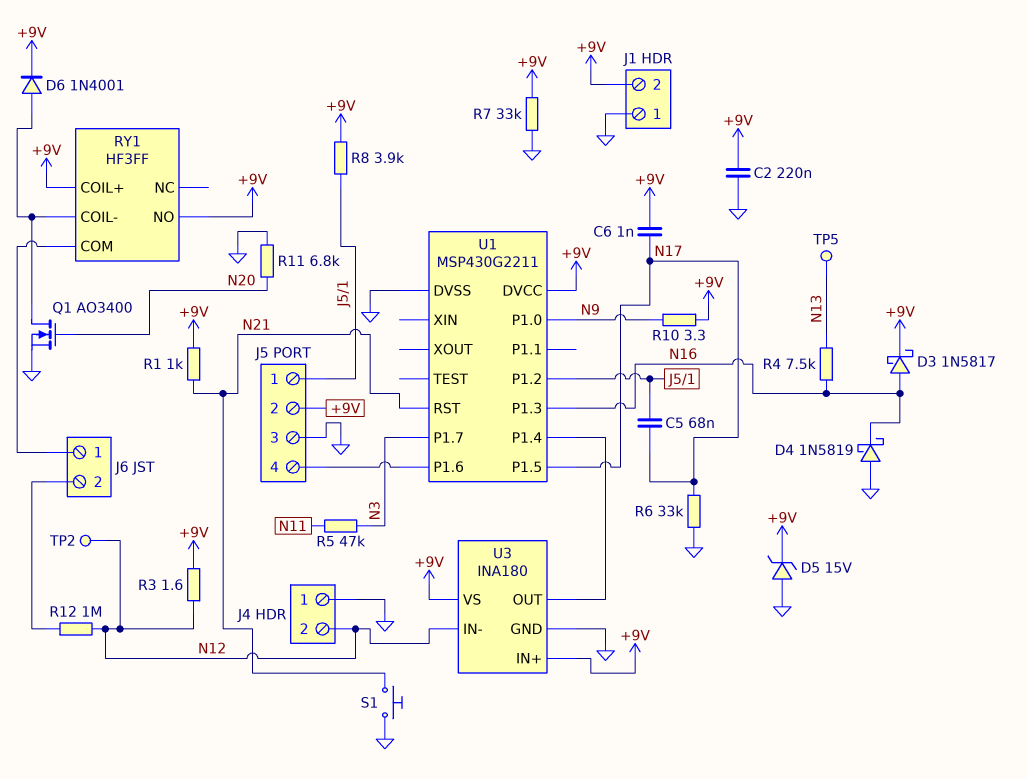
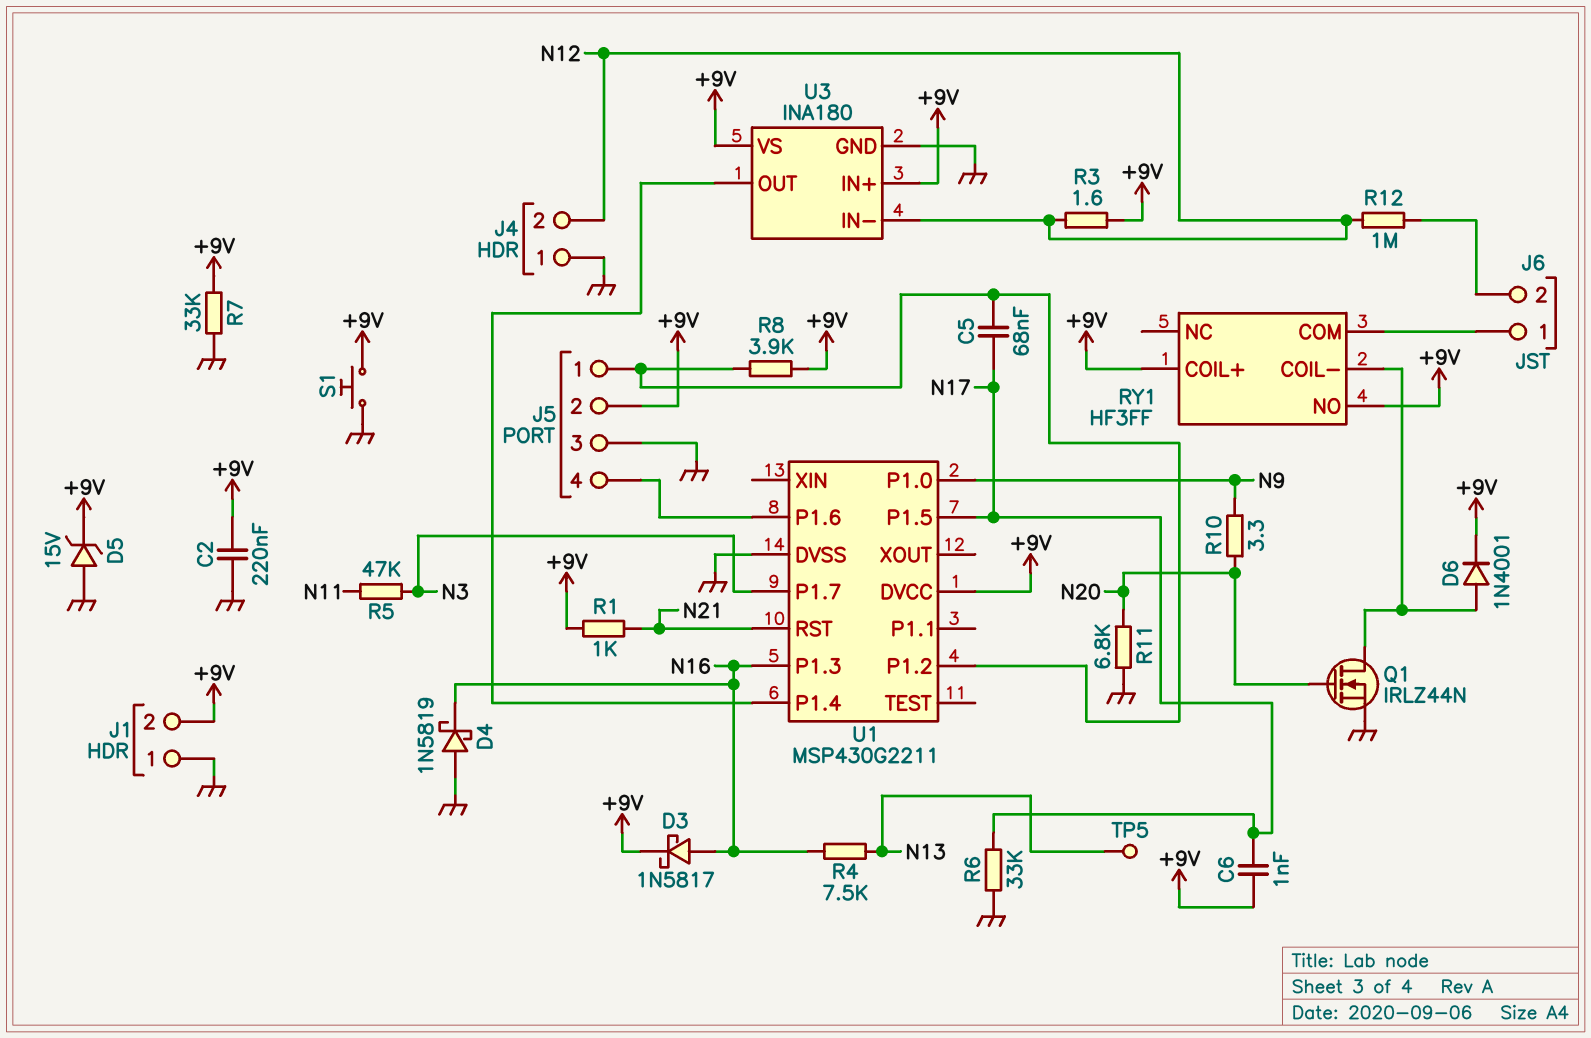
Q1: NMOS AO3400 (G N20, D RY1/COIL-, S GND) -> NMOS IRLZ44N (G N20, D RY1/COIL-, S GND)
R10: 3.3 (+9V, N9) -> 3.3 (N9, N20)
S1: button (GND, N21) -> button (+9V, GND)
TP2: test point (N12) -> none

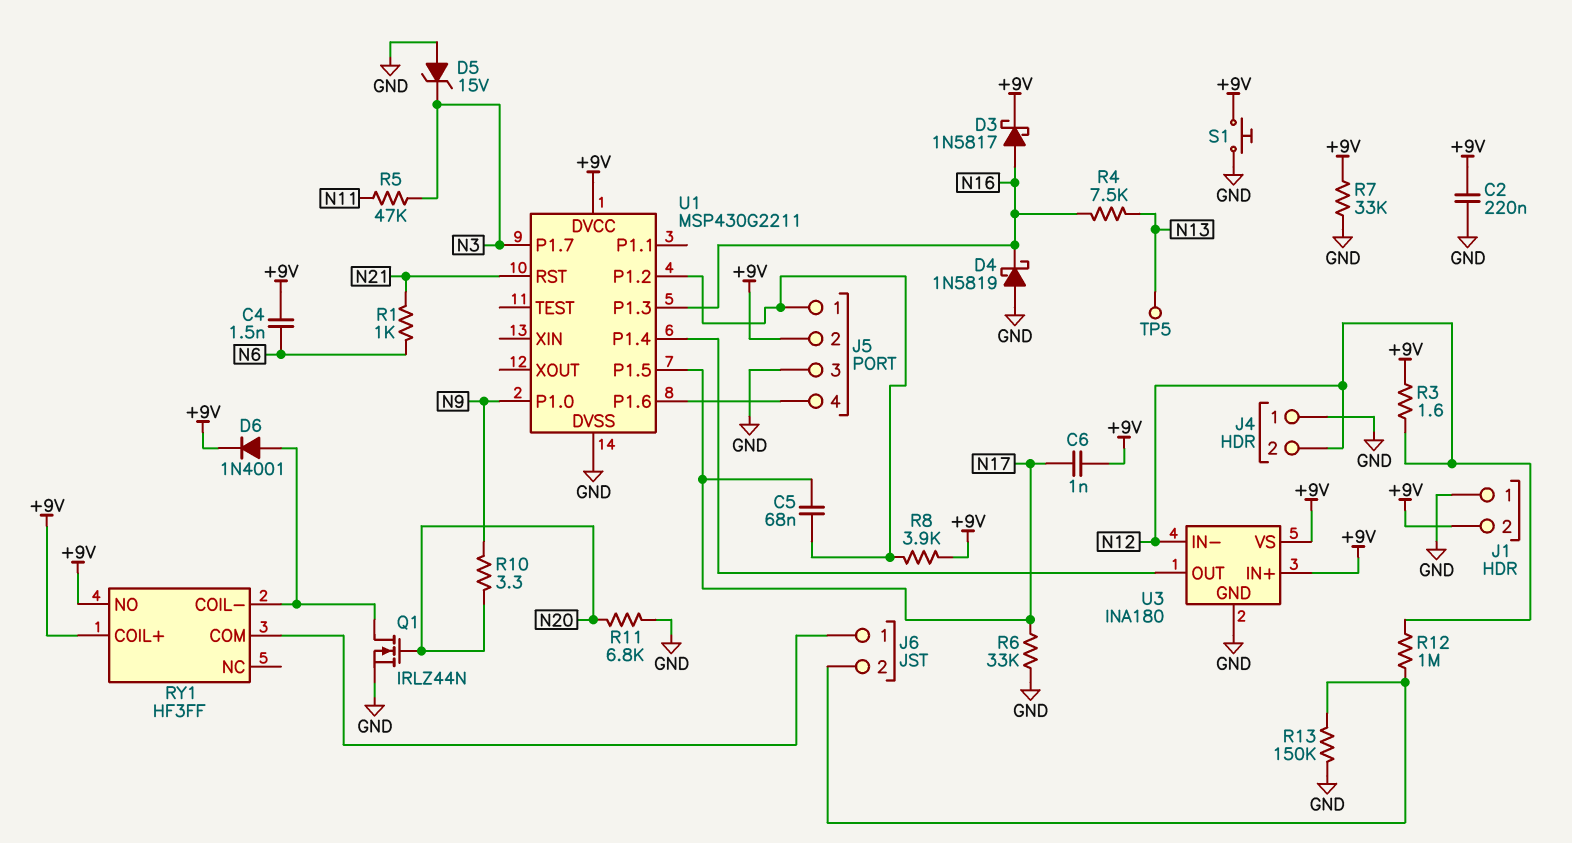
C4: none -> 1.5nF (+9V, N6)
D5: zener 15V (A GND, K +9V) -> zener 15V (A GND, K N3)
R1: 1k (+9V, N21) -> 1k (N6, N21)
R13: none -> 150k (GND, J6/2)

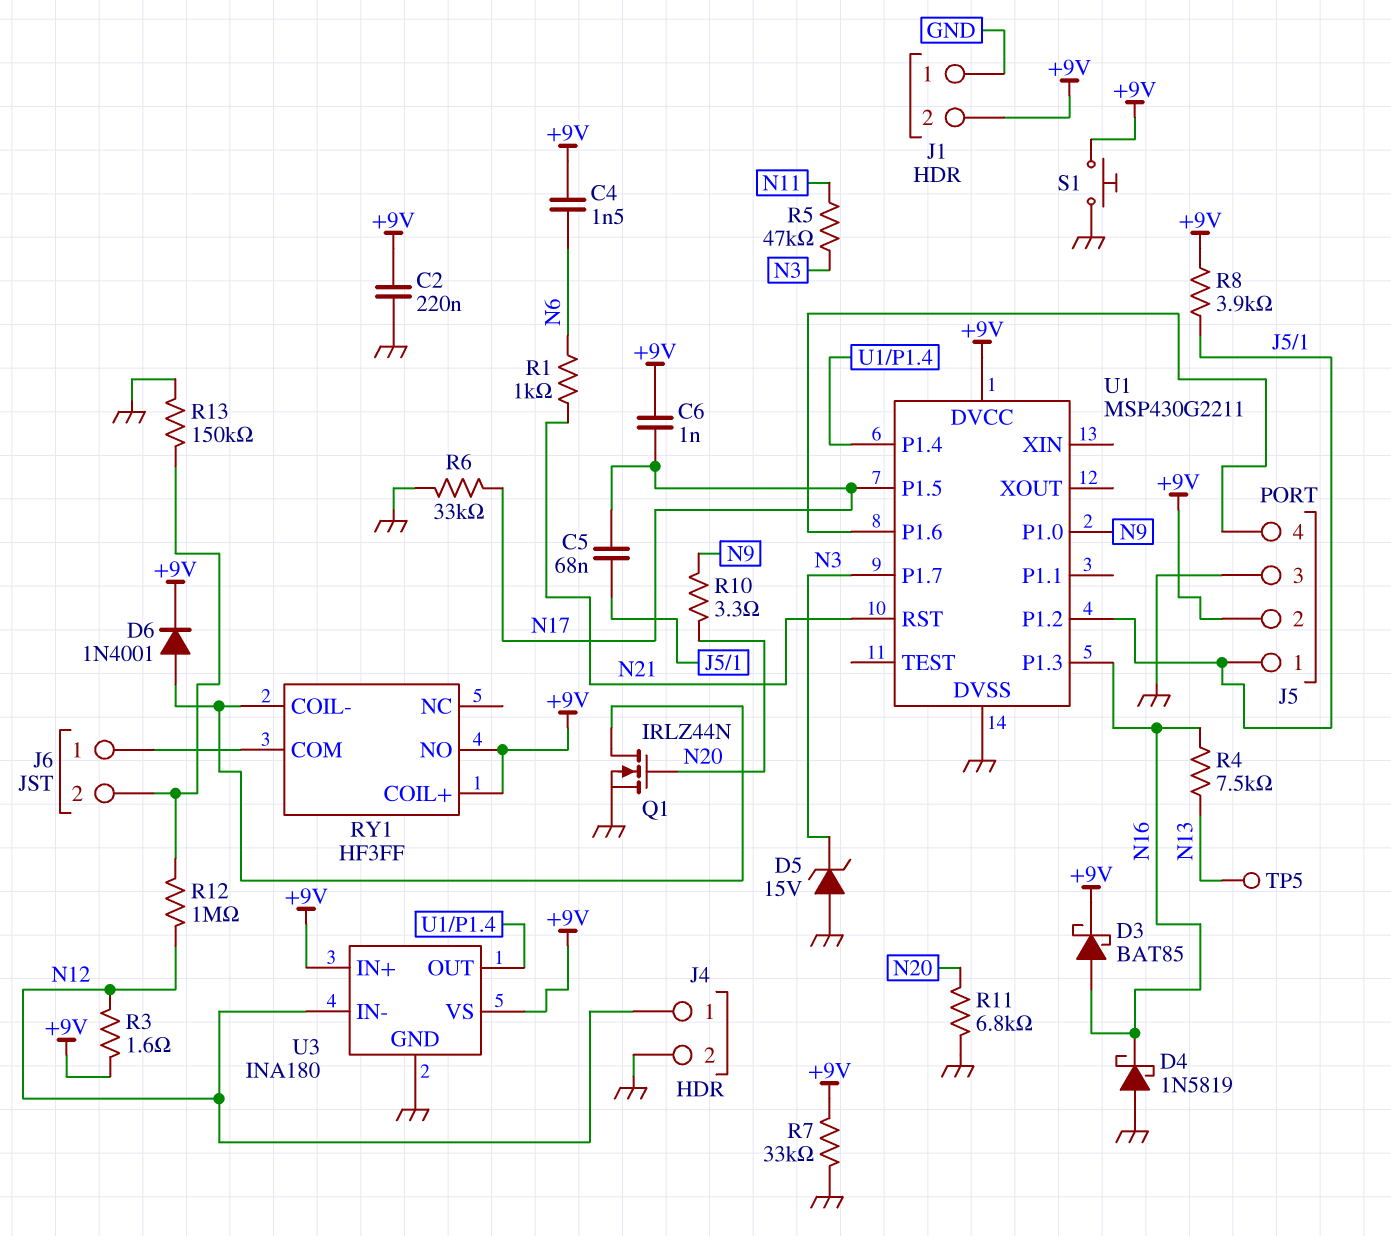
D3: schottky 1N5817 (A N16, K +9V) -> schottky BAT85 (A N16, K +9V)
J4 pin 1: GND -> N12
J4 pin 2: N12 -> GND

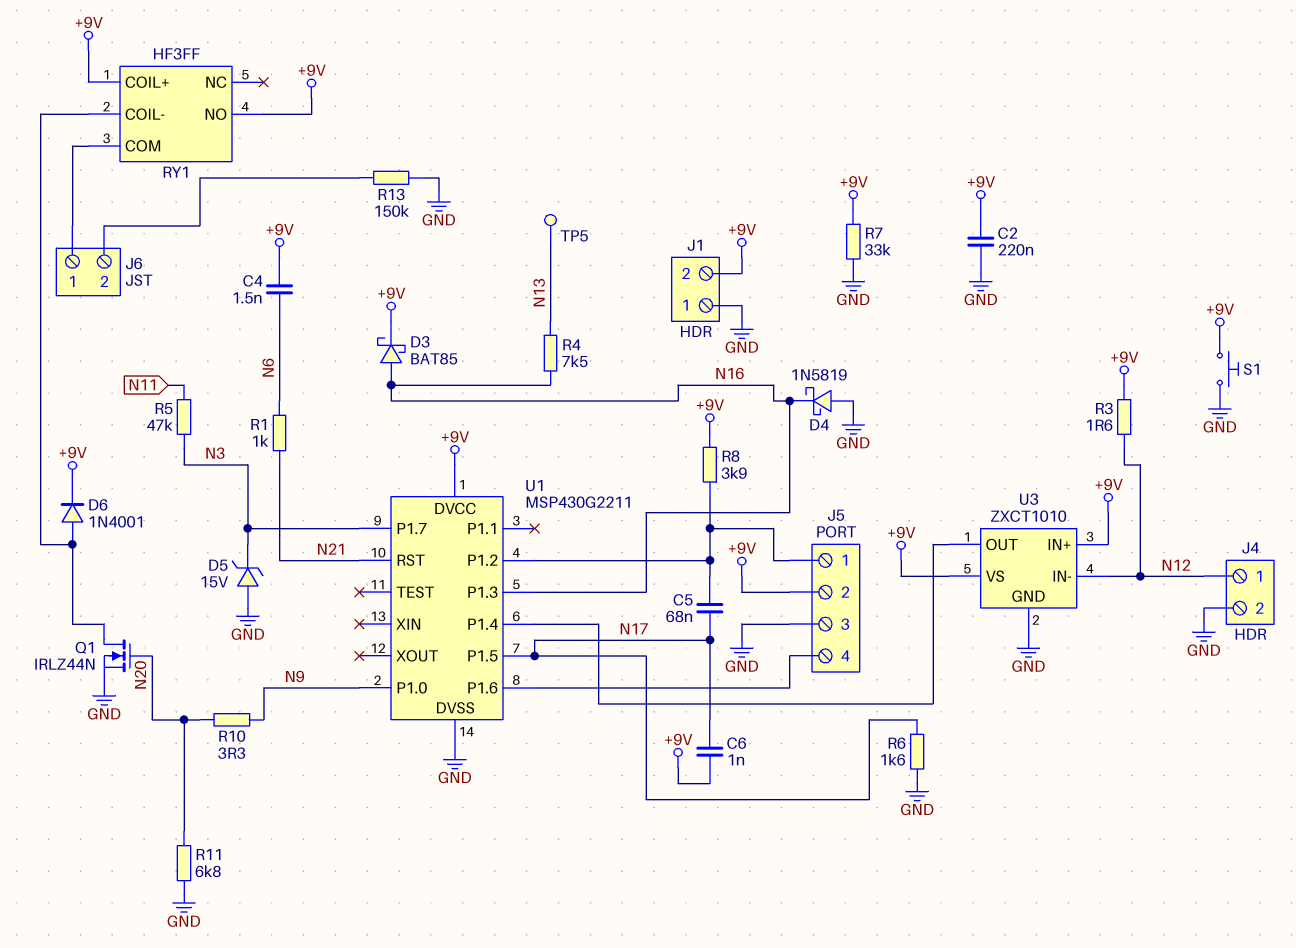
R6: 33k (GND, N17) -> 1.6k (GND, N17)
R12: 1M (J6/2, N12) -> none
U3: INA180 -> ZXCT1010

